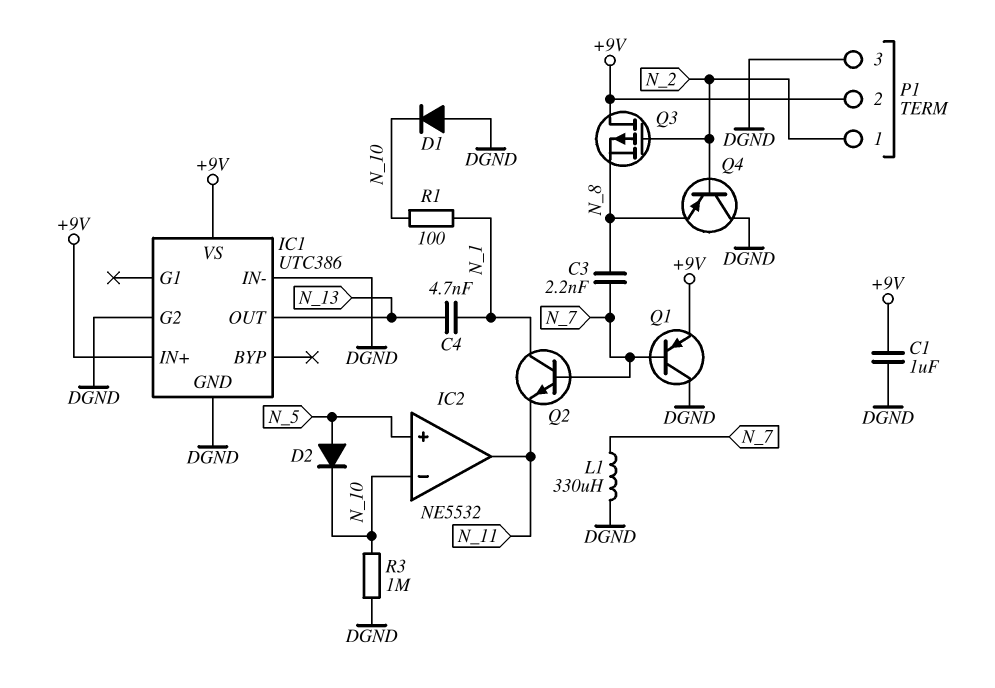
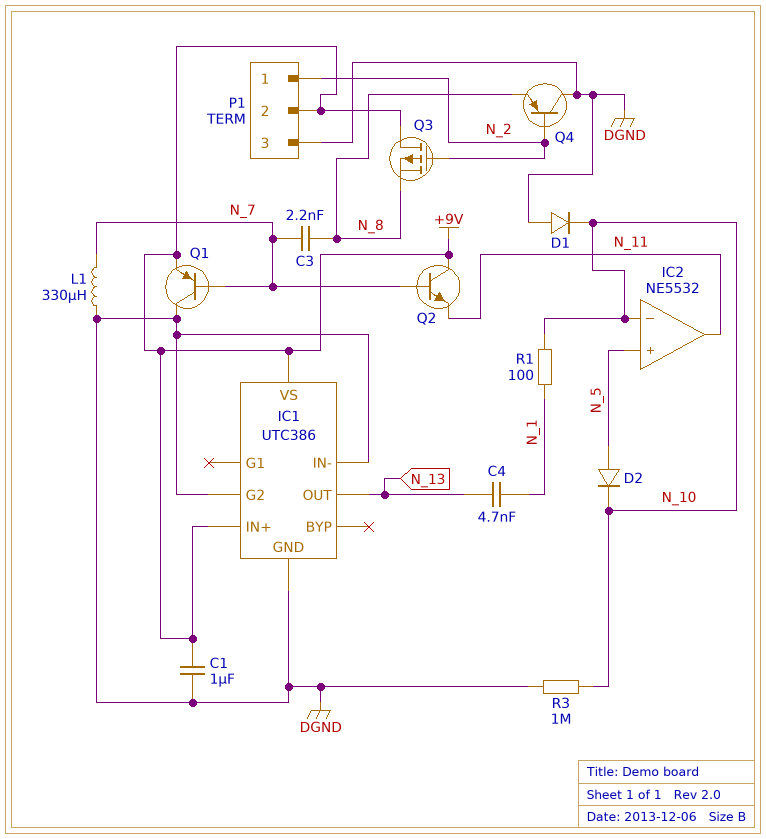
Q2: NPN (B N_7, C N_1, E N_11) -> NPN (B N_7, C +9V, E N_11)

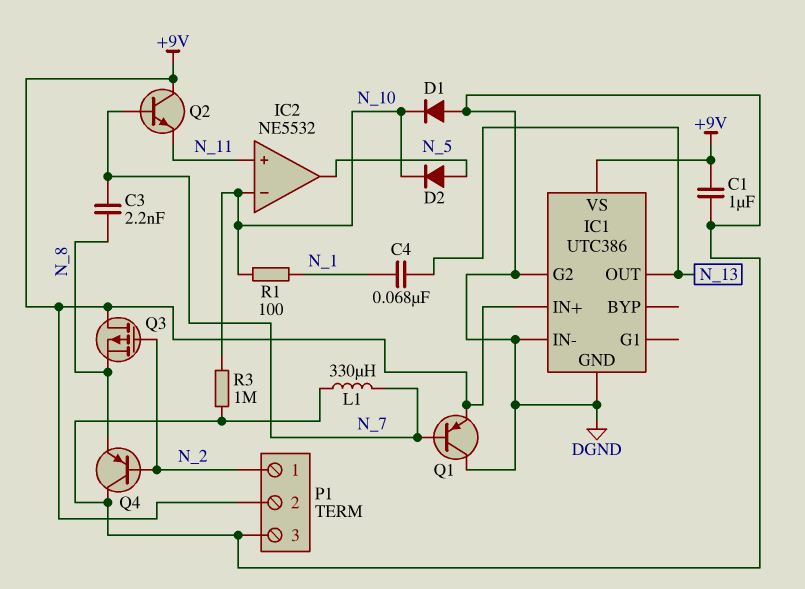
C4: 4.7nF (N_1, N_13) -> 68nF (N_1, N_13)
IC2 pin in+: N_5 -> N_11
IC2 pin out: N_11 -> N_5

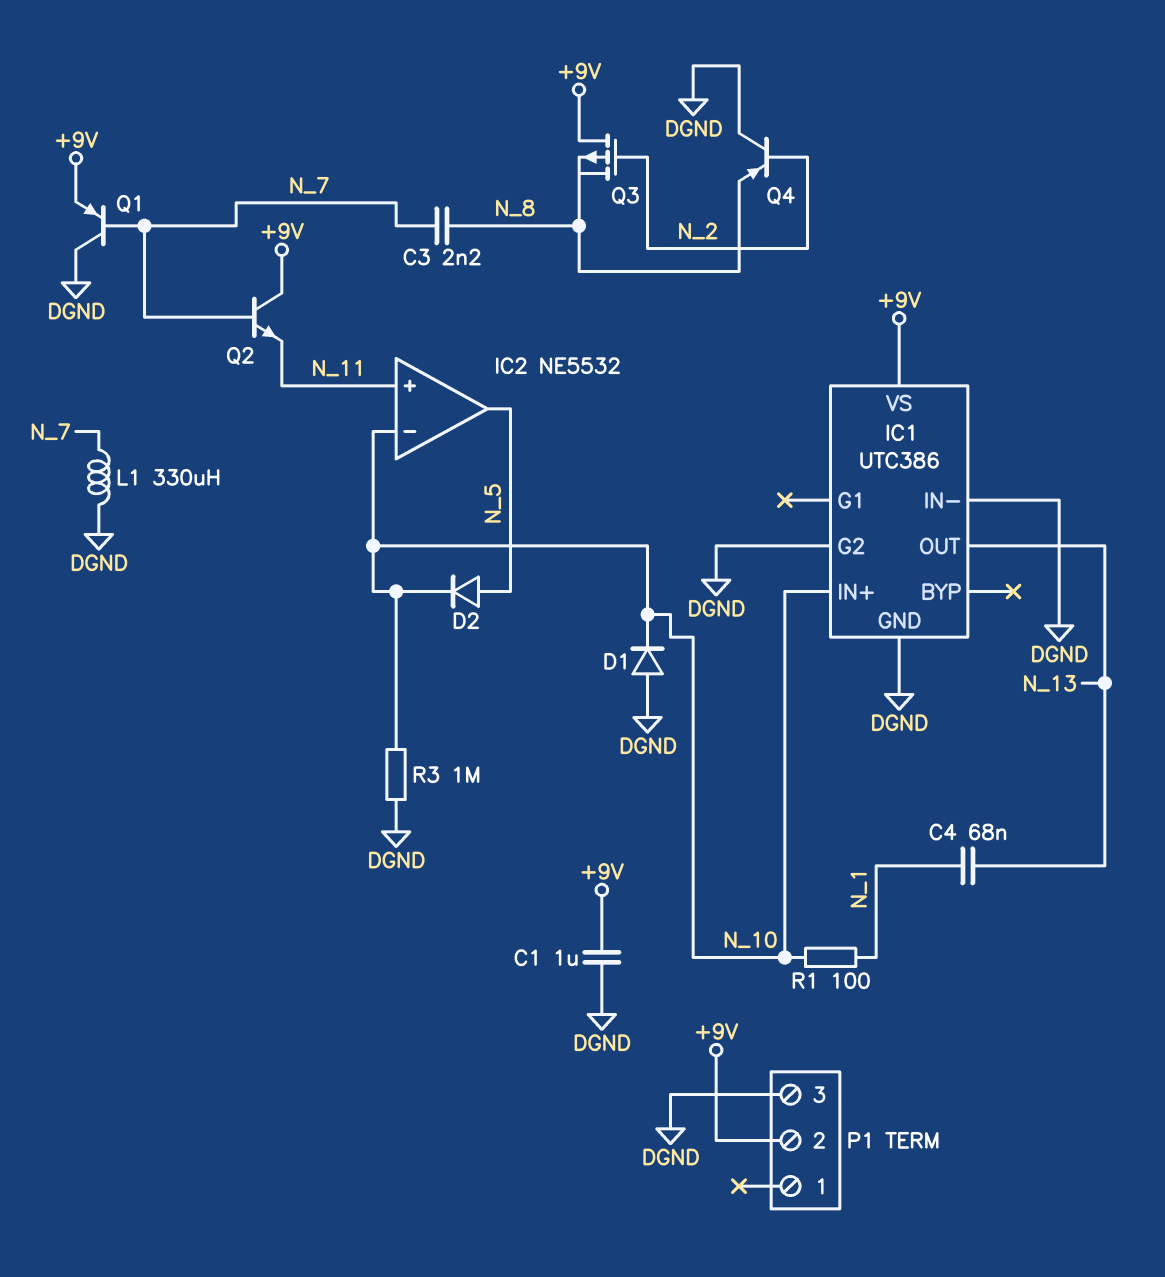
IC1 pin IN+: +9V -> N_10
P1 pin 1: N_2 -> none

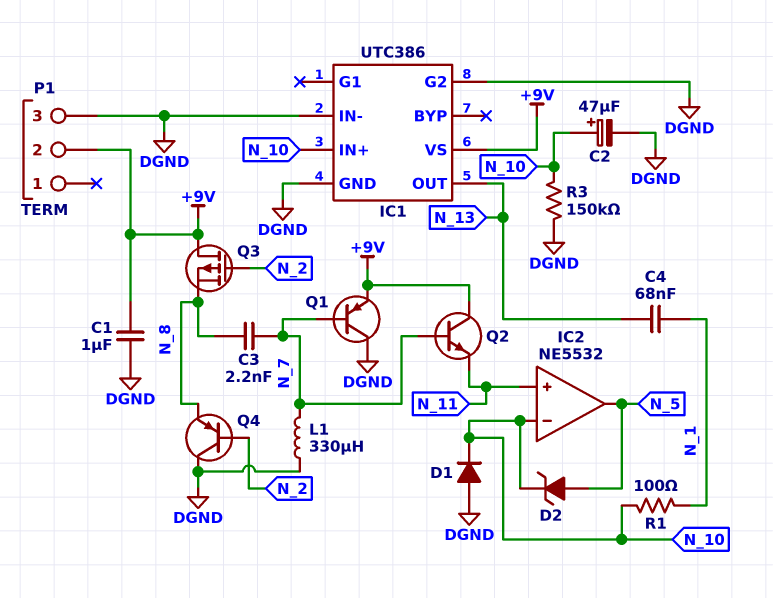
C2: none -> 47uF (plus N_10, minus DGND)
D2: diode (A N_5, K N_10) -> zener (A N_5, K N_10)
R3: 1M (DGND, N_10) -> 150k (DGND, N_10)

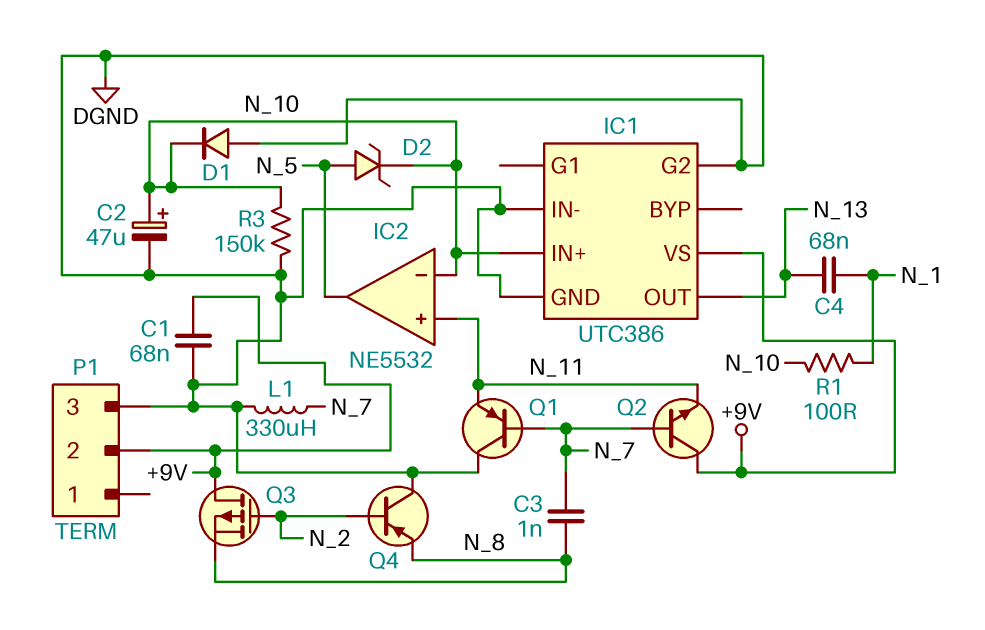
C1: 1uF (+9V, DGND) -> 68nF (+9V, DGND)
C3: 2.2nF (N_7, N_8) -> 1nF (N_7, N_8)
Q1: PNP (B N_7, C DGND, E +9V) -> PNP (B N_7, C DGND, E N_11)

